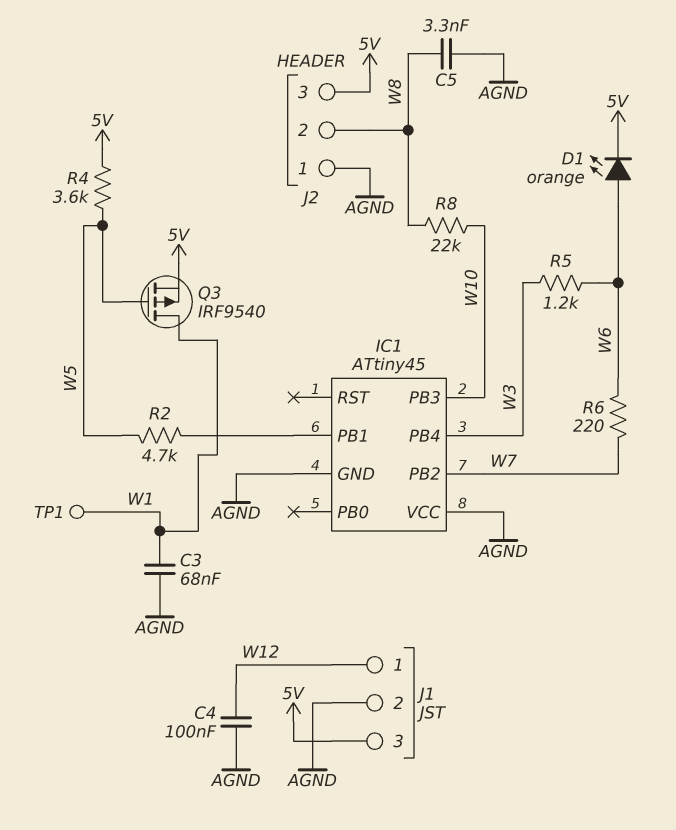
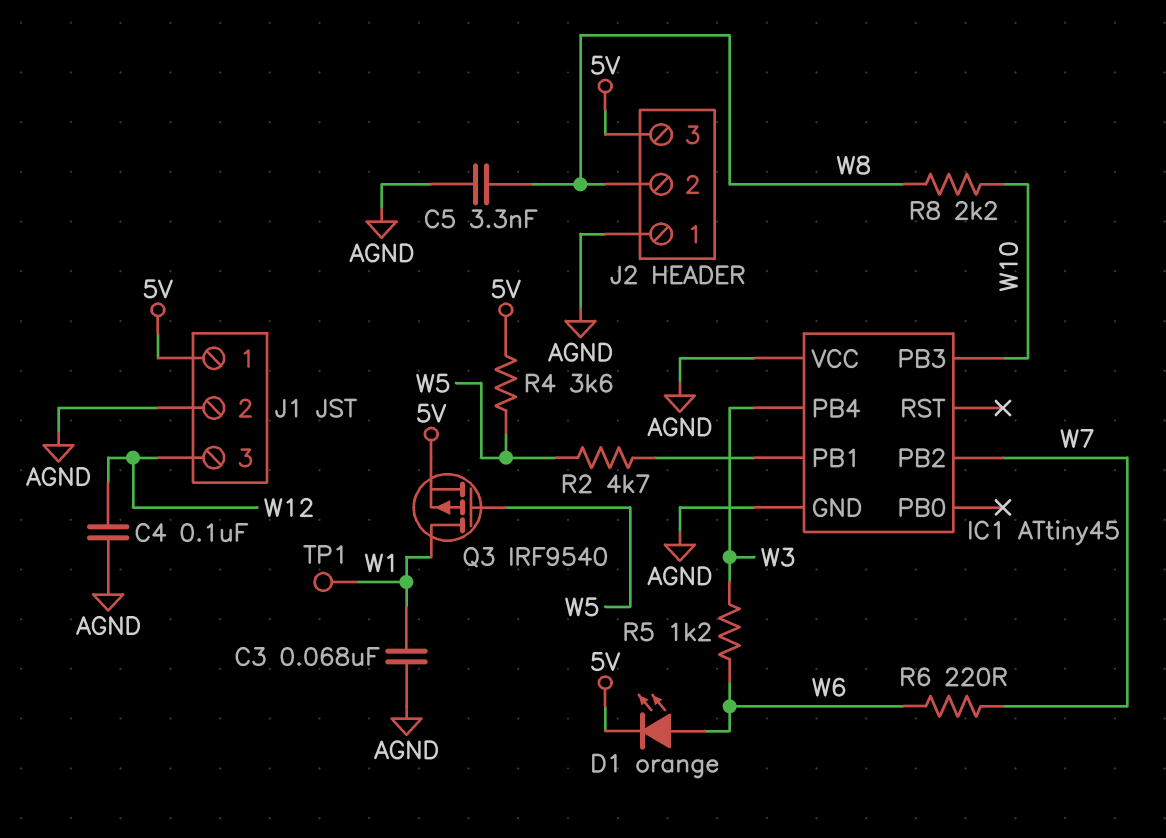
J1 pin 1: W12 -> 5V
J1 pin 3: 5V -> W12
R8: 22k (W8, W10) -> 2.2k (W8, W10)

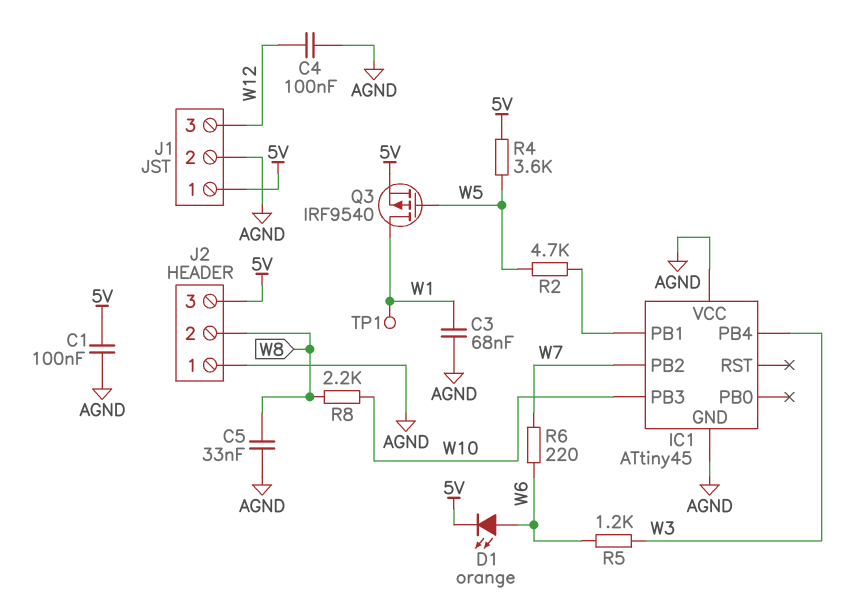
C1: none -> 100nF (5V, AGND)
C5: 3.3nF (AGND, W8) -> 33nF (AGND, W8)

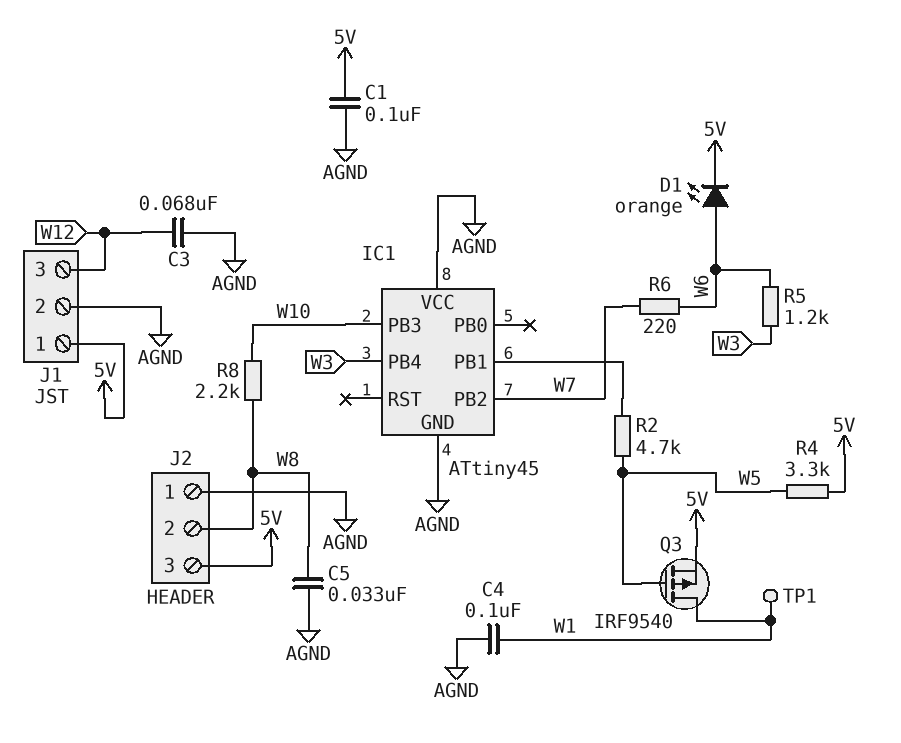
C3: 68nF (AGND, W1) -> 68nF (AGND, W12)
C4: 100nF (AGND, W12) -> 100nF (AGND, W1)
R4: 3.6k (5V, W5) -> 3.3k (5V, W5)

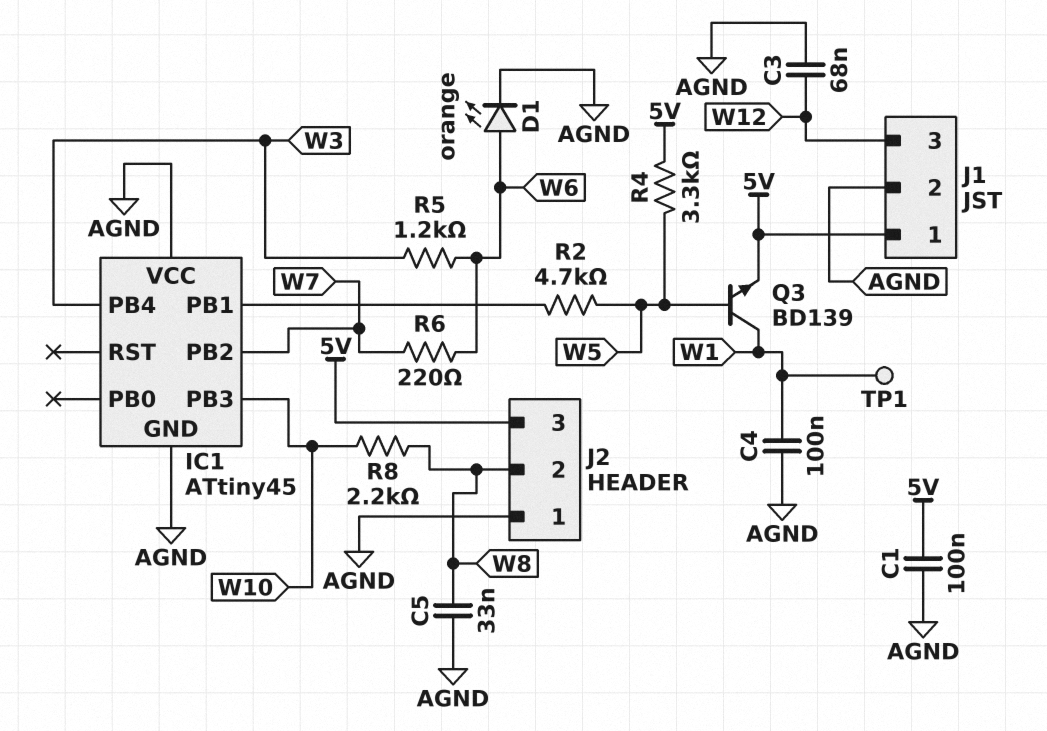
D1: LED orange (A W6, K 5V) -> LED orange (A W6, K AGND)
Q3: PMOS IRF9540 (G W5, D W1, S 5V) -> NPN BD139 (B W5, C W1, E 5V)

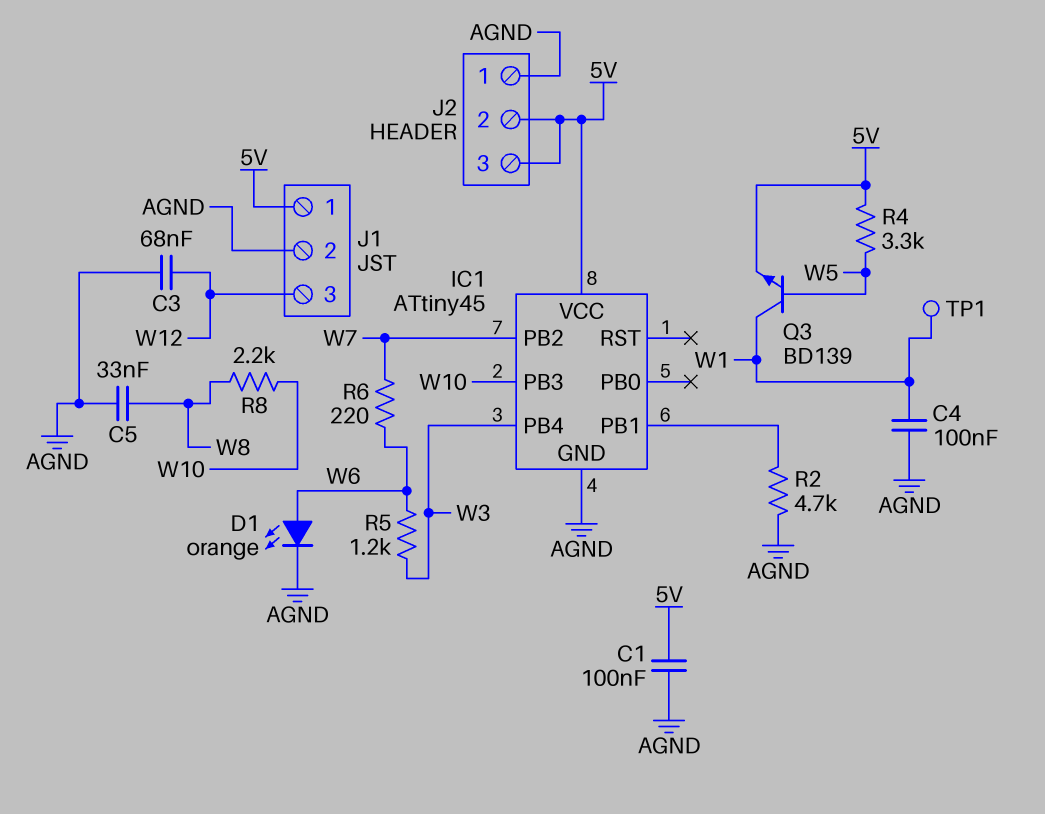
IC1 pin VCC: AGND -> 5V
J2 pin 2: W8 -> 5V
R2: 4.7k (IC1/PB1, W5) -> 4.7k (AGND, IC1/PB1)

